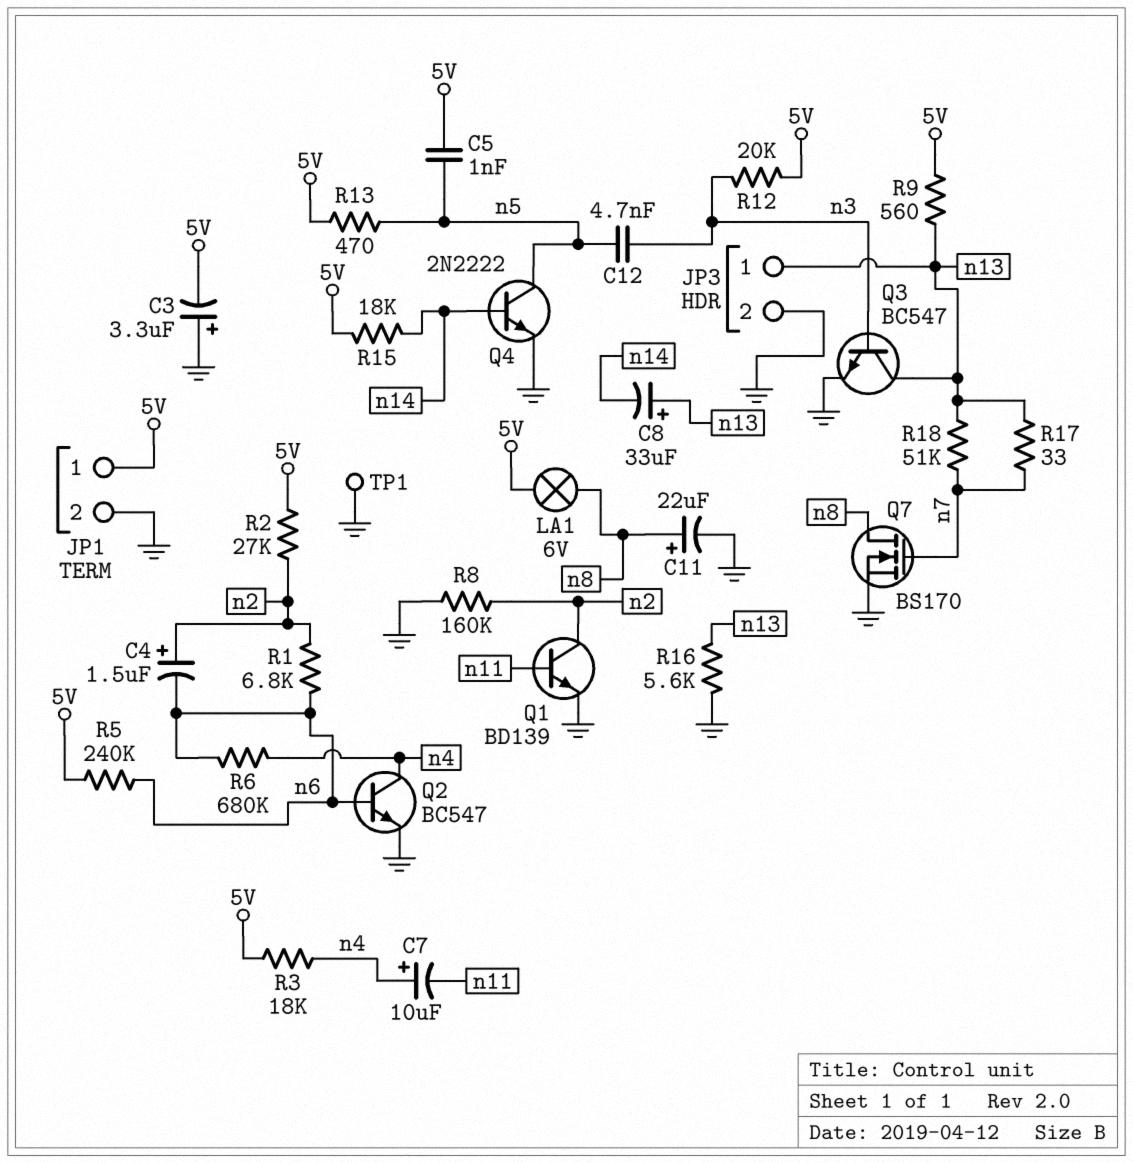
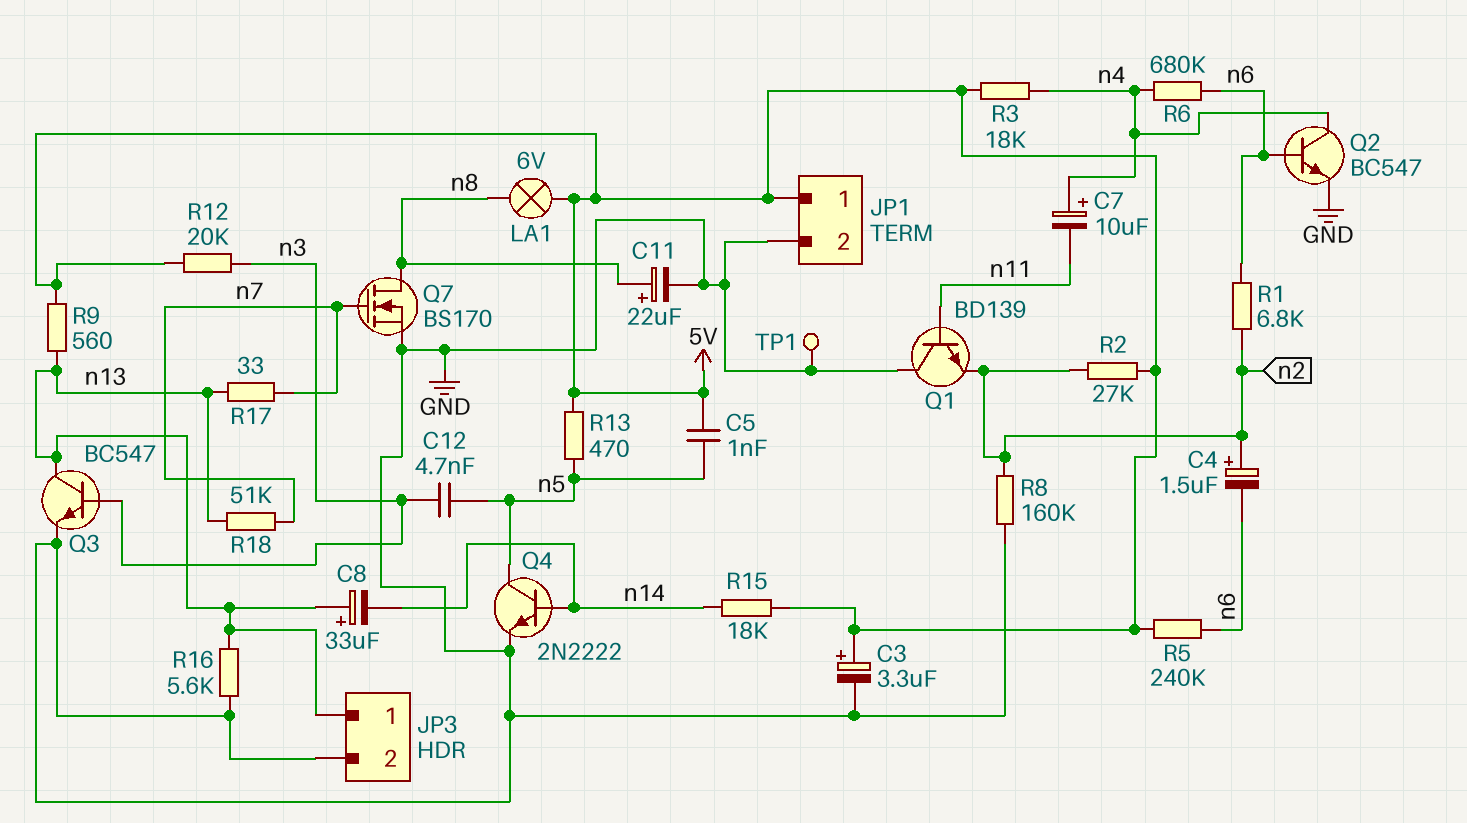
C3: 3.3uF (plus GND, minus 5V) -> 3.3uF (plus 5V, minus GND)
Q1: NPN BD139 (B n11, C n2, E GND) -> NPN BD139 (B n11, C GND, E n2)

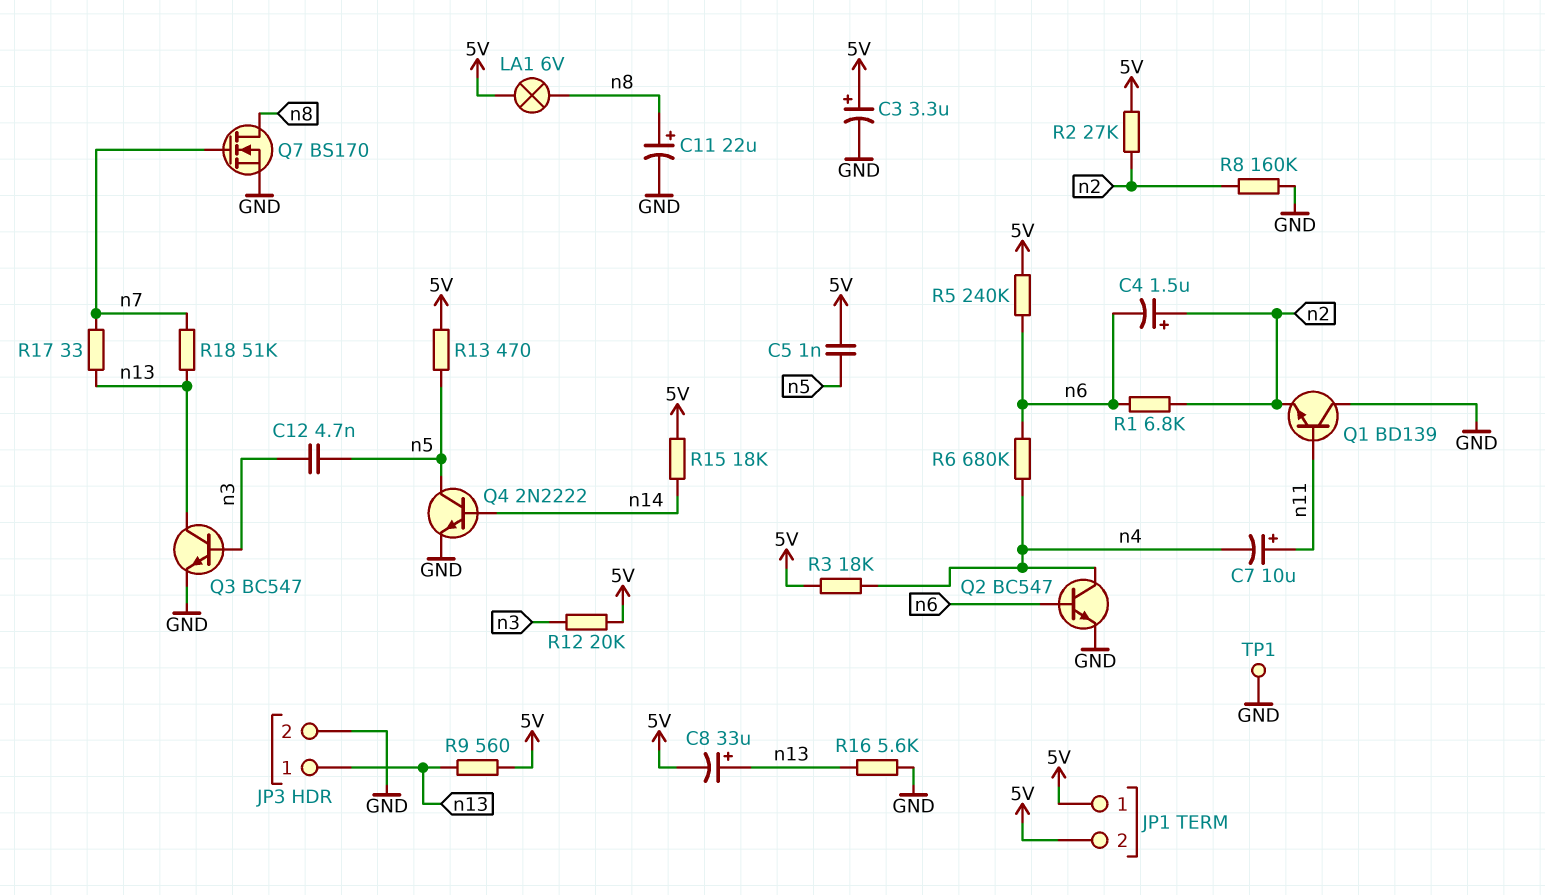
C7: 10uF (plus n4, minus n11) -> 10uF (plus n11, minus n4)
C8: 33uF (plus n13, minus n14) -> 33uF (plus n13, minus 5V)
JP1 pin 2: GND -> 5V

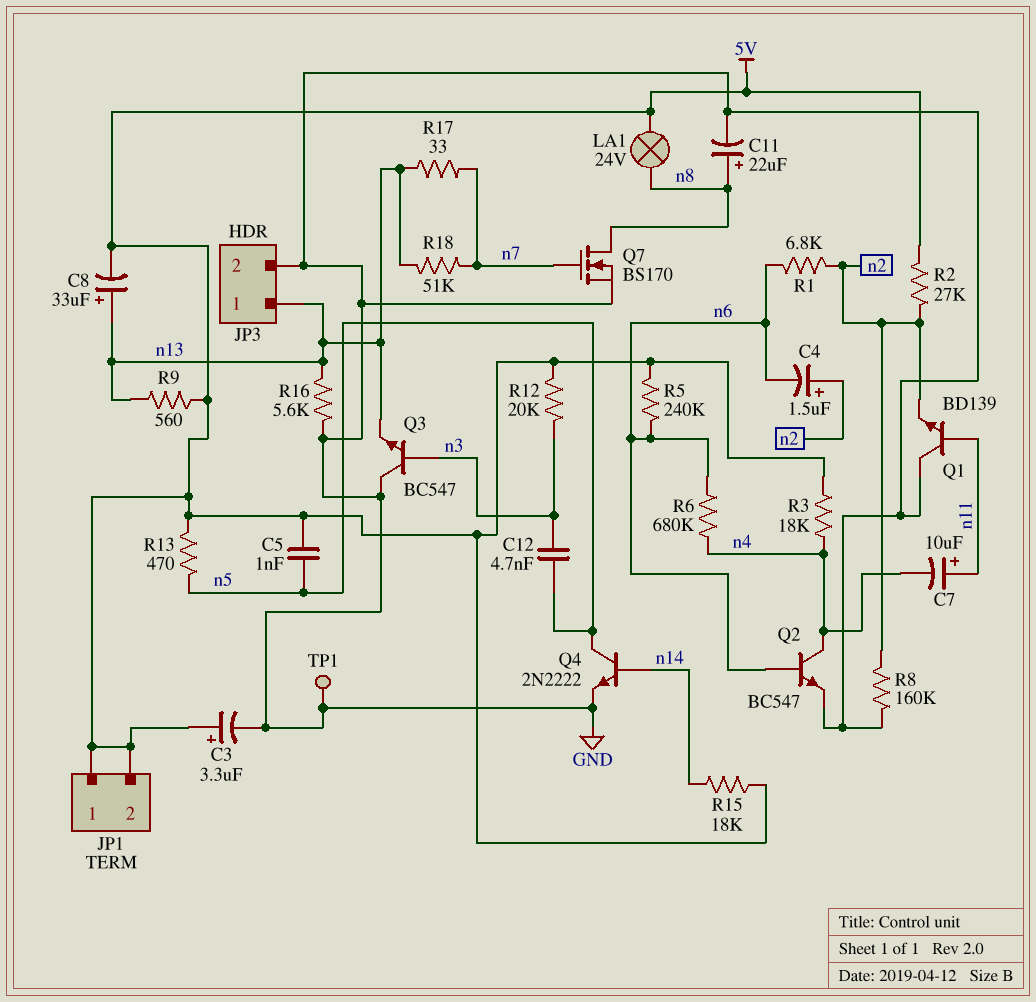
LA1: lamp 6V (5V, n8) -> lamp 24V (5V, n8)
Q3: NPN BC547 (B n3, C n13, E GND) -> NPN BC547 (B n3, C GND, E n13)

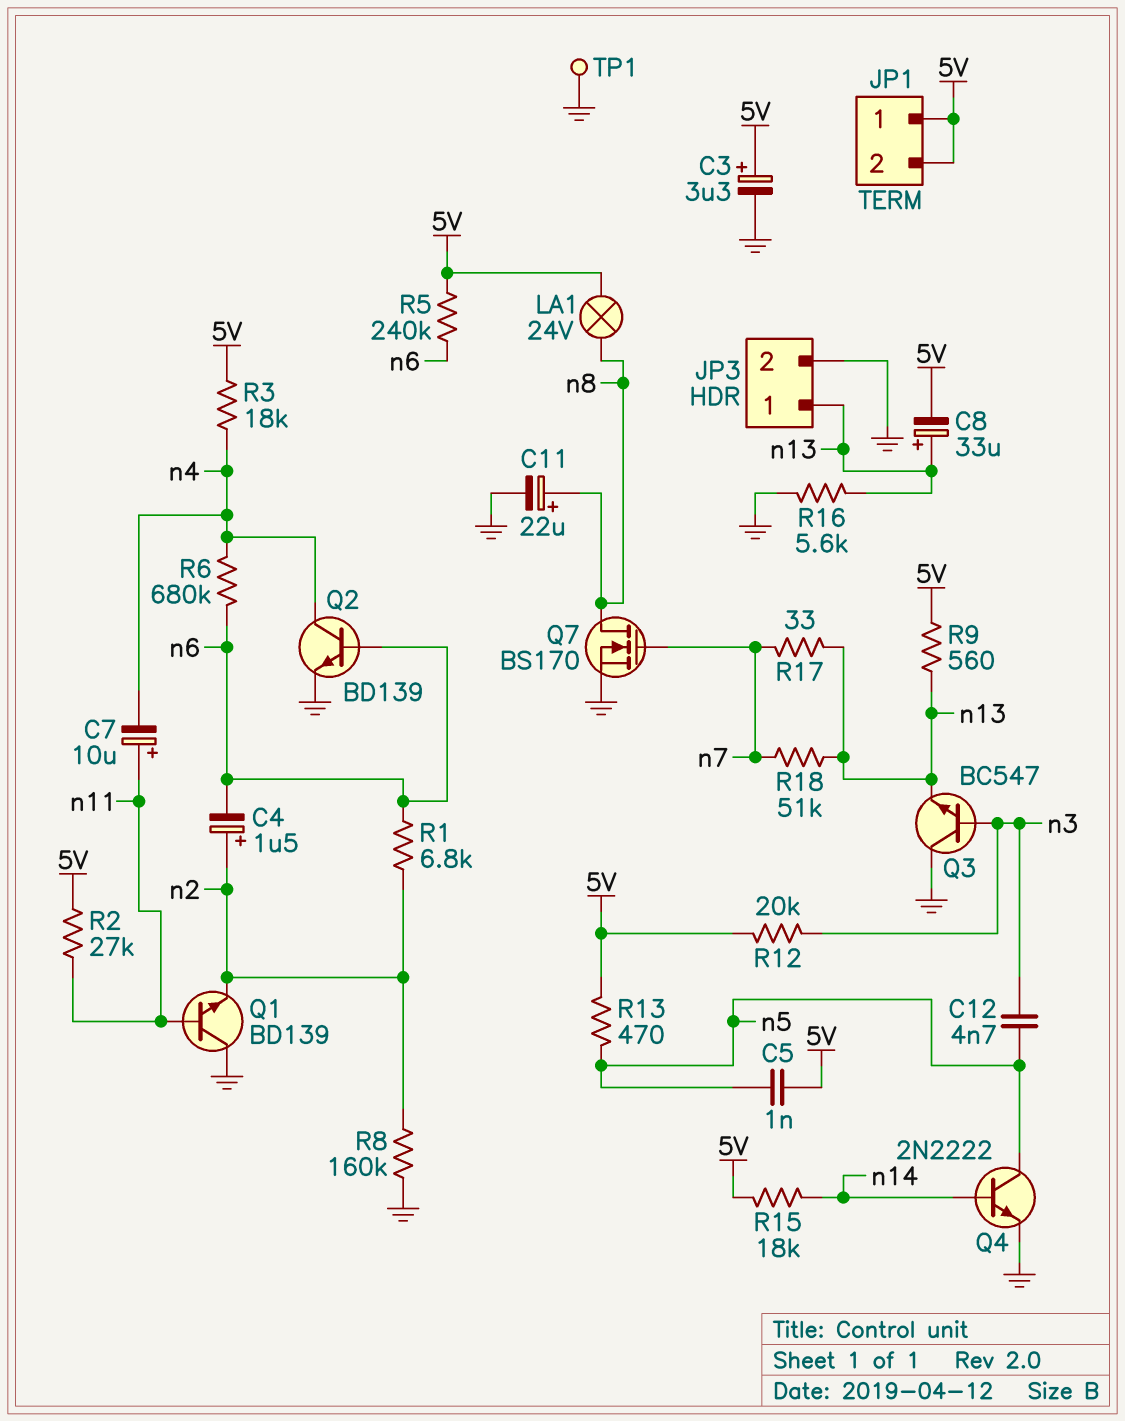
Q2: NPN BC547 (B n6, C n4, E GND) -> NPN BD139 (B n6, C n4, E GND)
R2: 27k (5V, n2) -> 27k (5V, n11)

